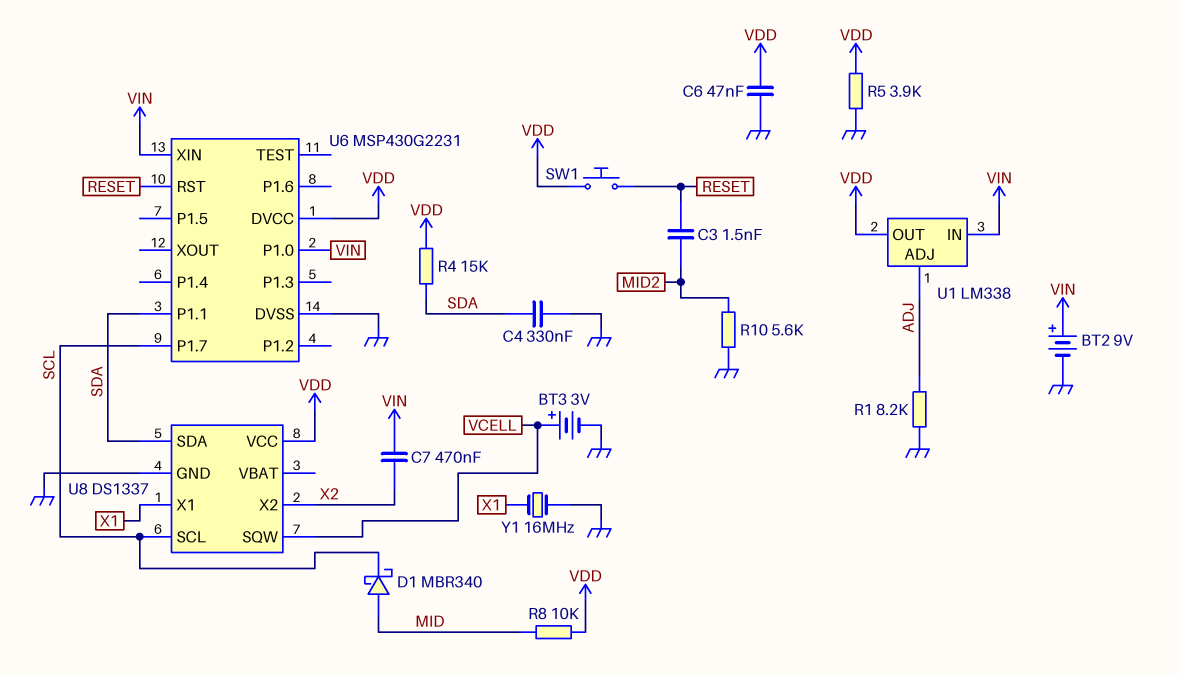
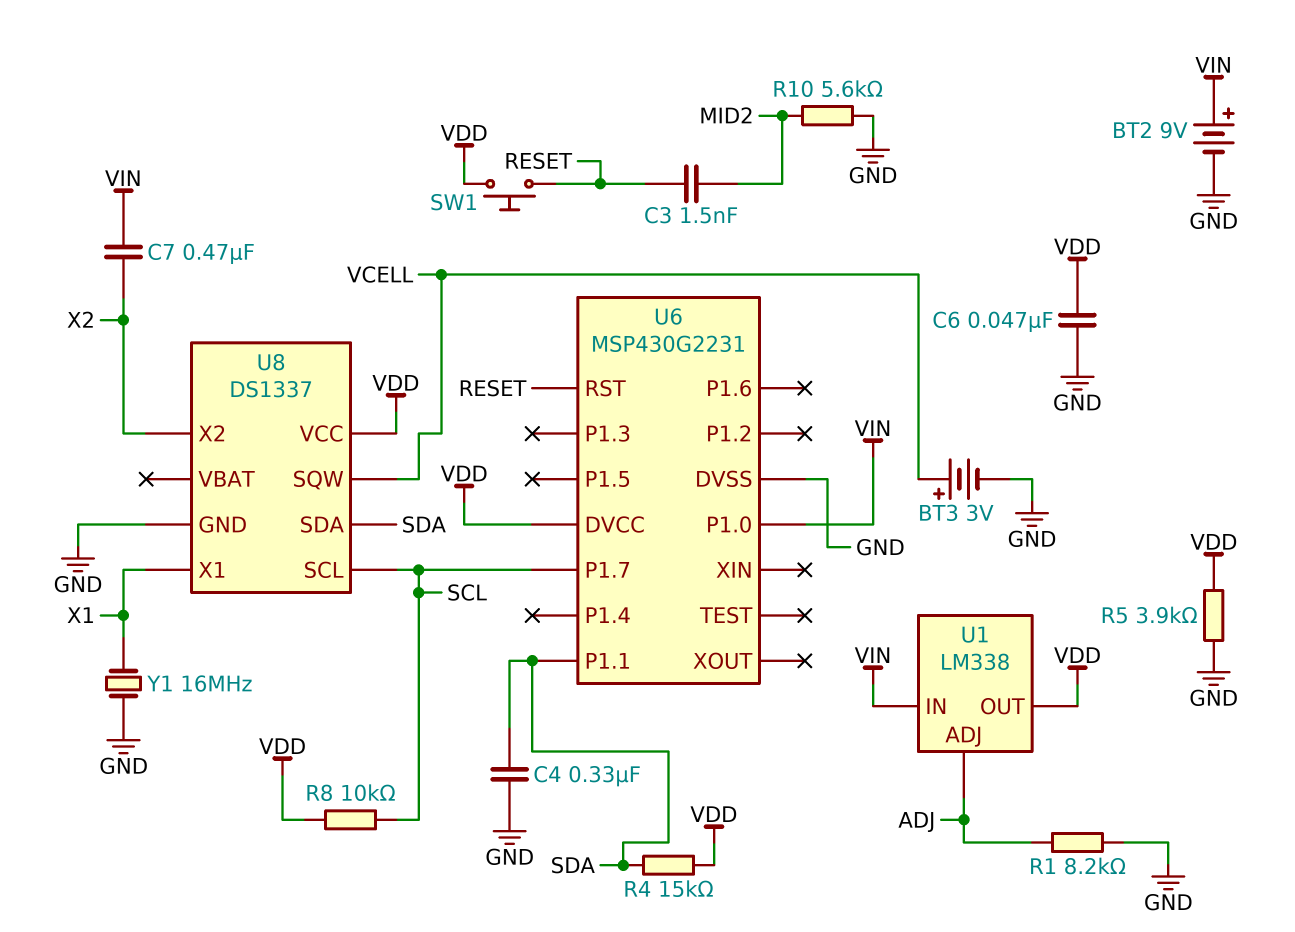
D1: schottky MBR340 (A MID, K SCL) -> none
R8: 10k (MID, VDD) -> 10k (SCL, VDD)
U6 pin XIN: VIN -> none

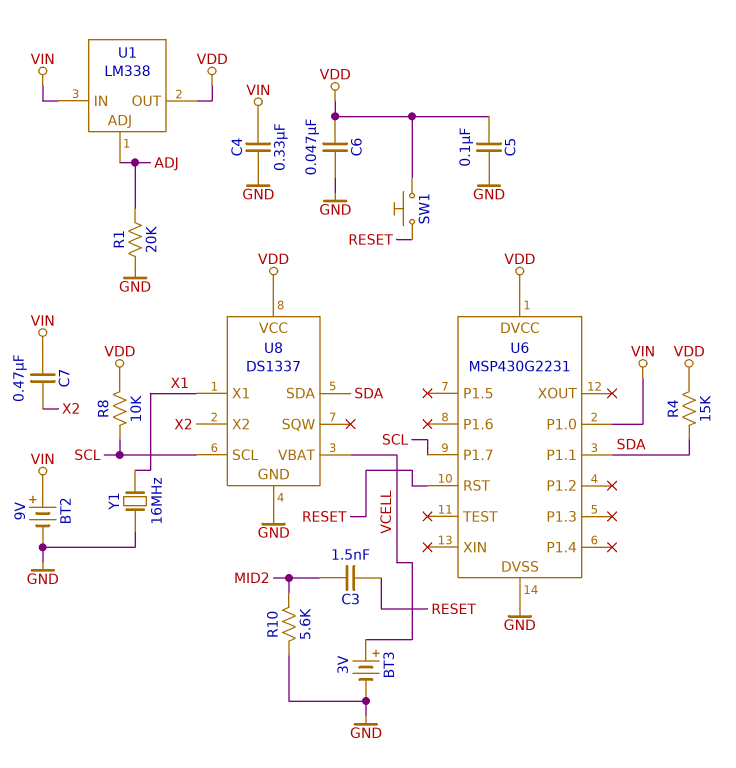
C4: 330nF (GND, SDA) -> 330nF (GND, VIN)
C5: none -> 100nF (GND, VDD)
R1: 8.2k (ADJ, GND) -> 20k (ADJ, GND)
R5: 3.9k (GND, VDD) -> none
U8 pin SQW: VCELL -> none
U8 pin VBAT: none -> VCELL

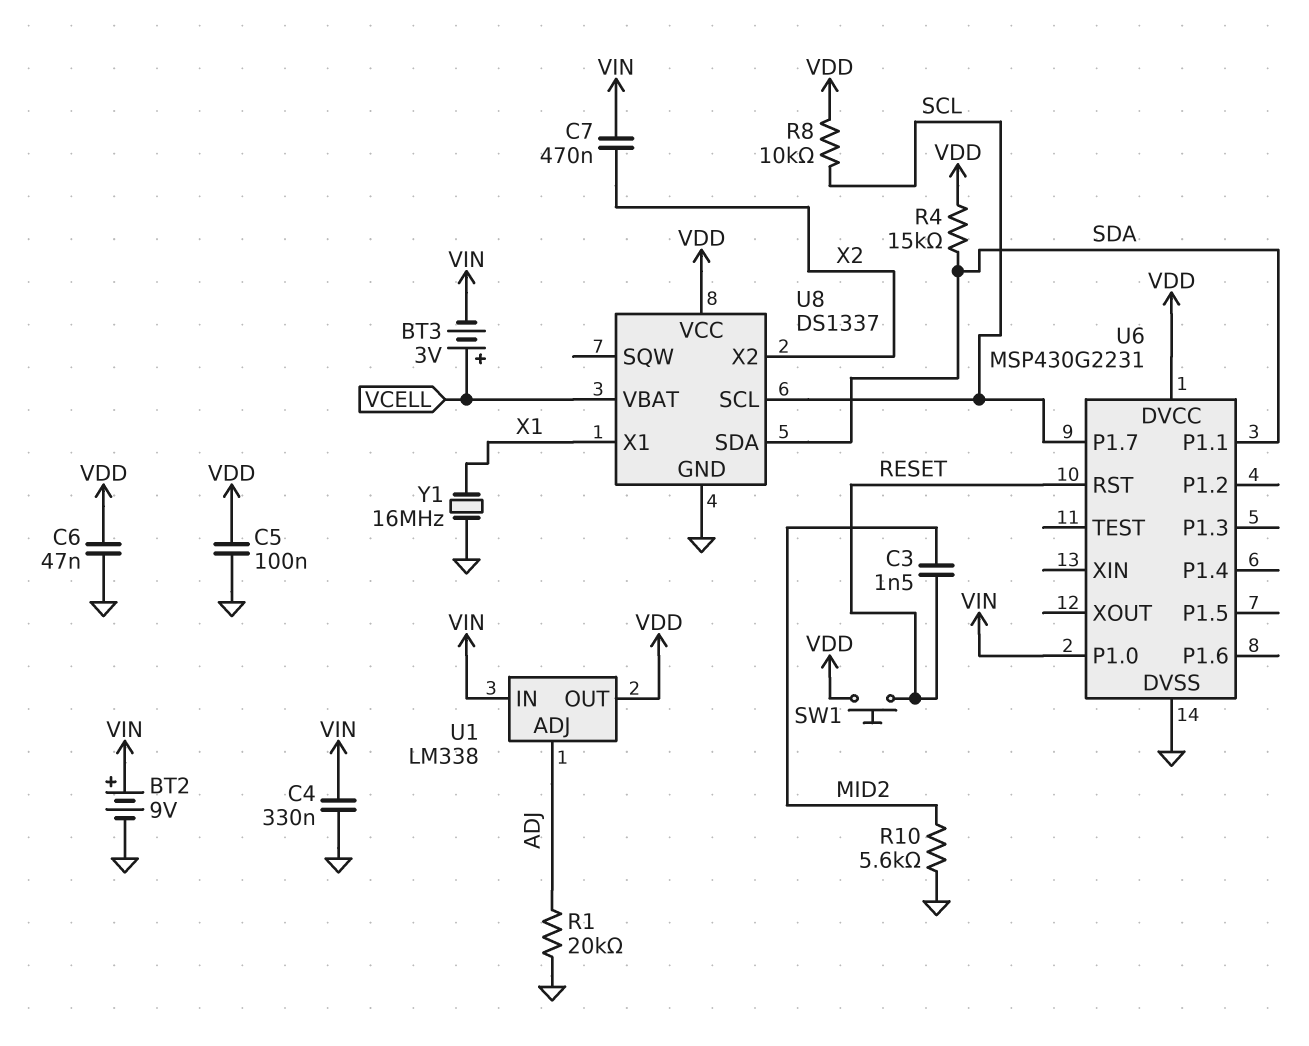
BT3: 3V (plus VCELL, minus GND) -> 3V (plus VCELL, minus VIN)

